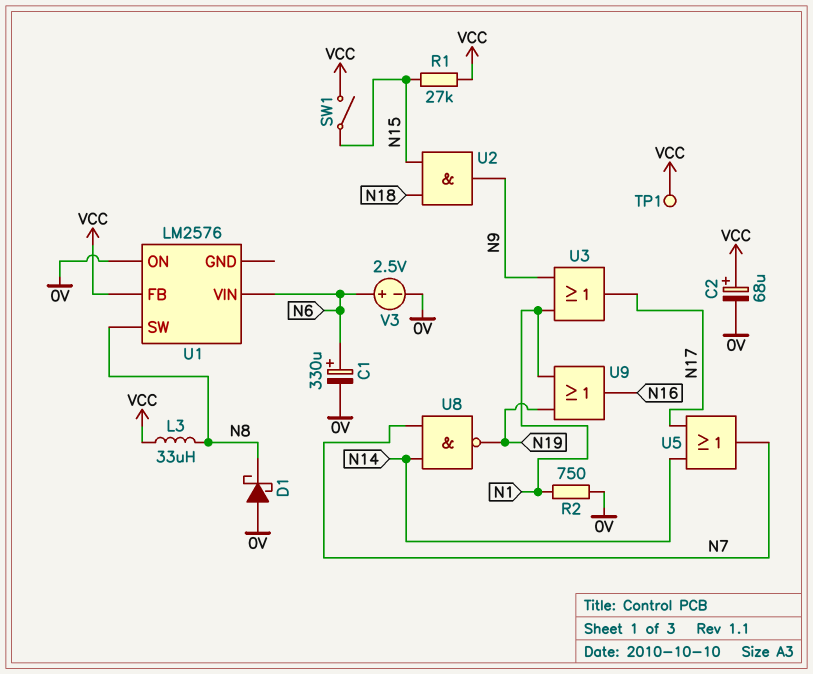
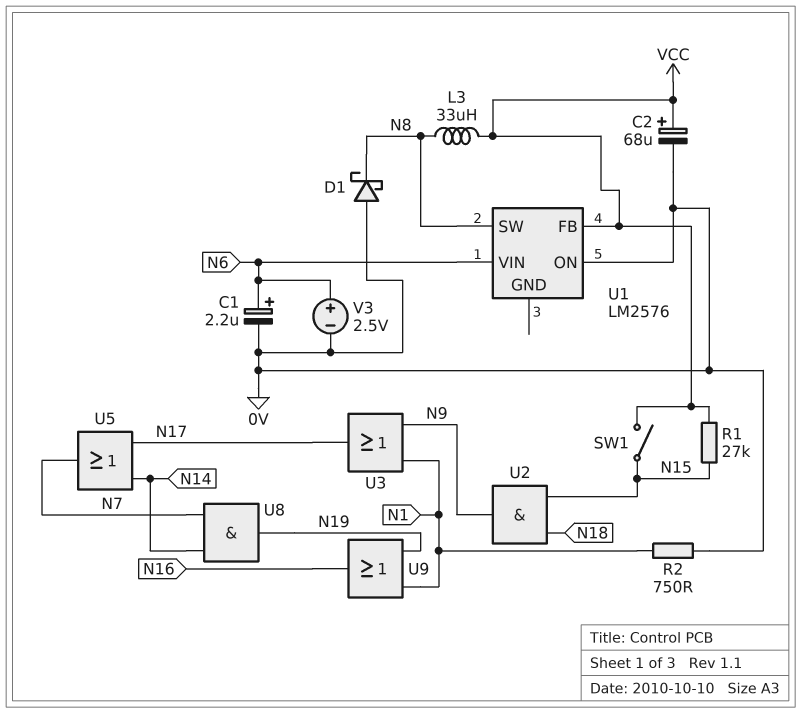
C1: 330uF (plus N6, minus 0V) -> 2.2uF (plus N6, minus 0V)
TP1: test point (VCC) -> none
U8: NAND (in N7, in N14, out N19) -> AND (in N7, in N14, out N19)

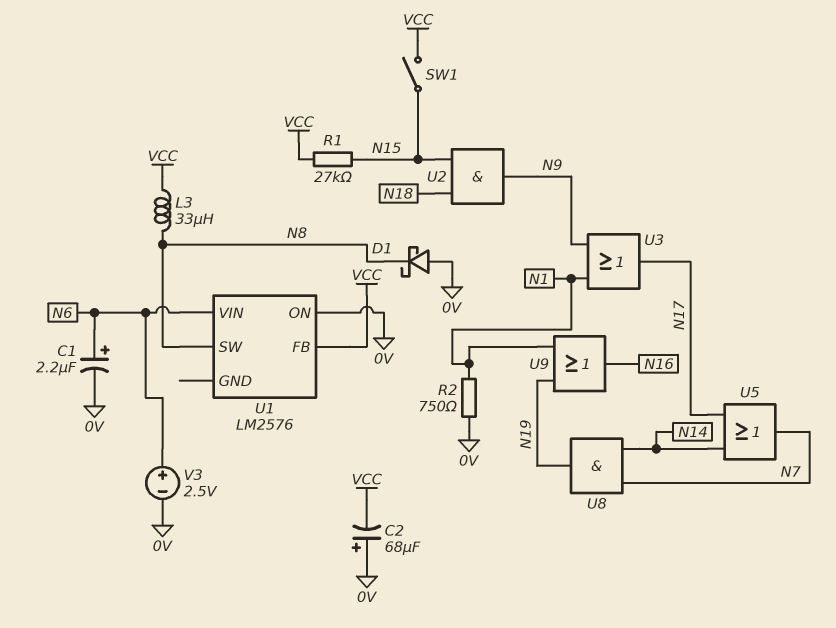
C2: 68uF (plus VCC, minus 0V) -> 68uF (plus 0V, minus VCC)

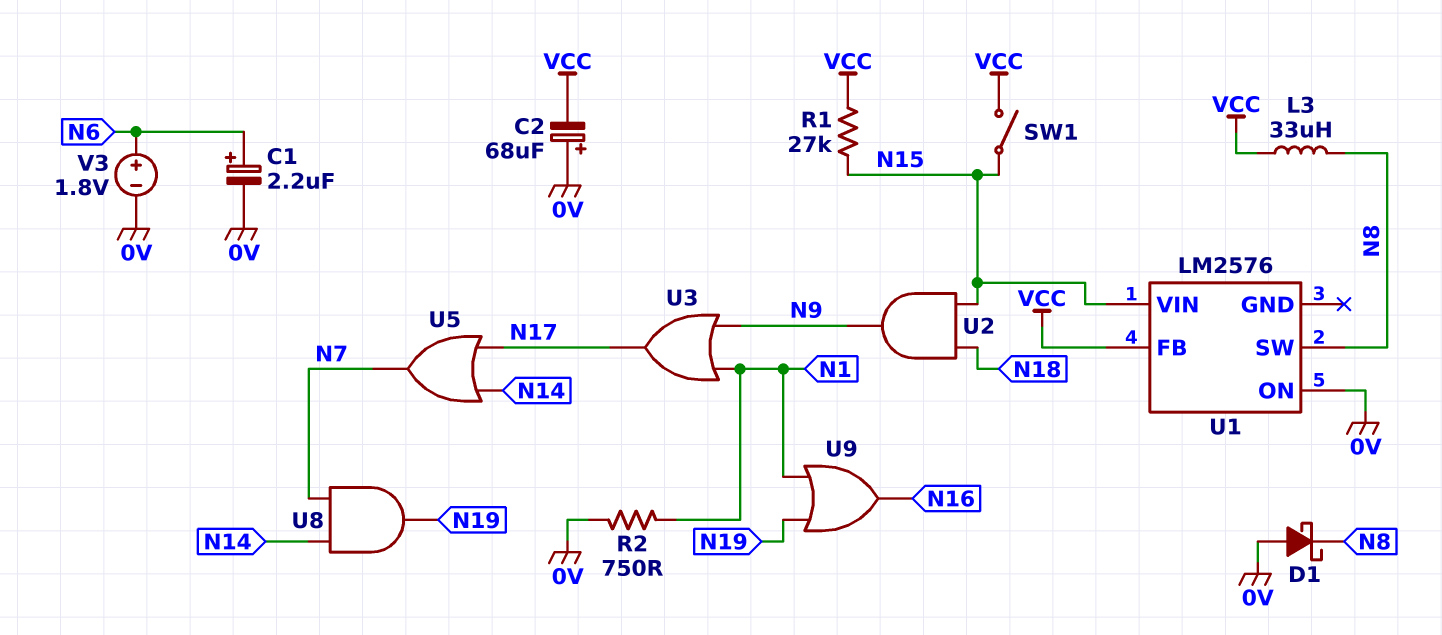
U1 pin VIN: N6 -> N15
V3: 2.5V (plus N6, minus 0V) -> 1.8V (plus N6, minus 0V)

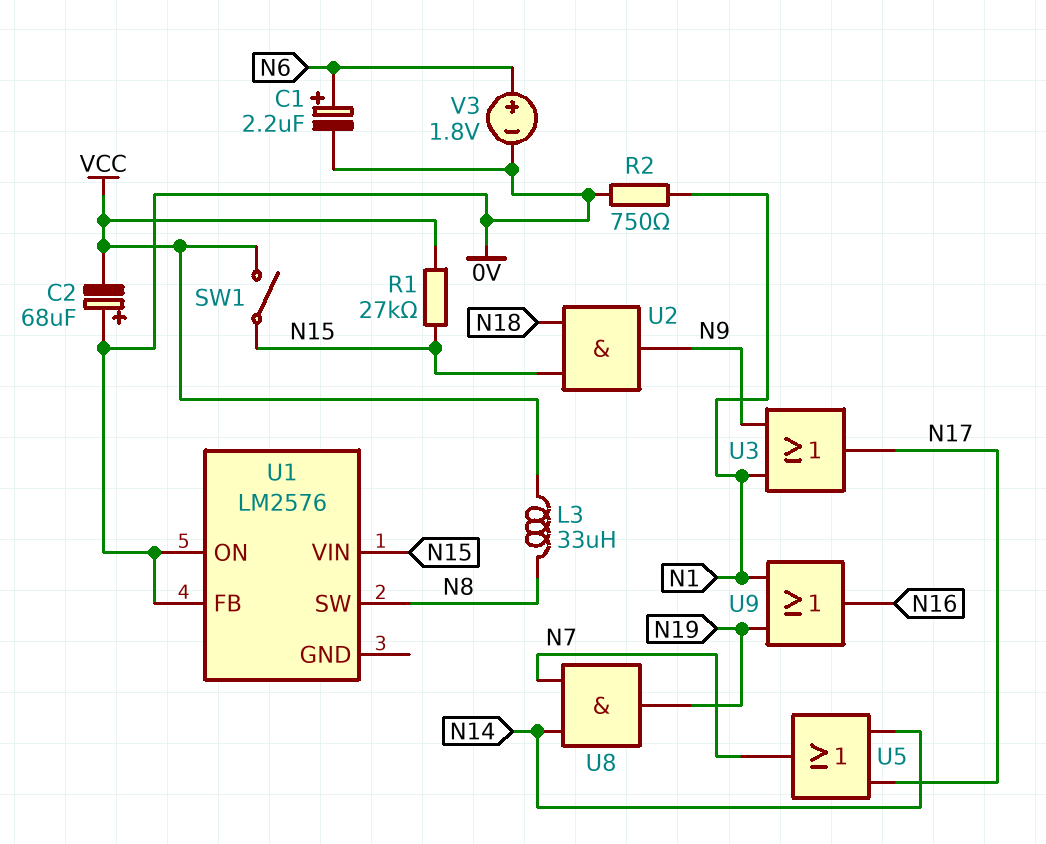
D1: schottky (A 0V, K N8) -> none
U1 pin FB: VCC -> 0V

